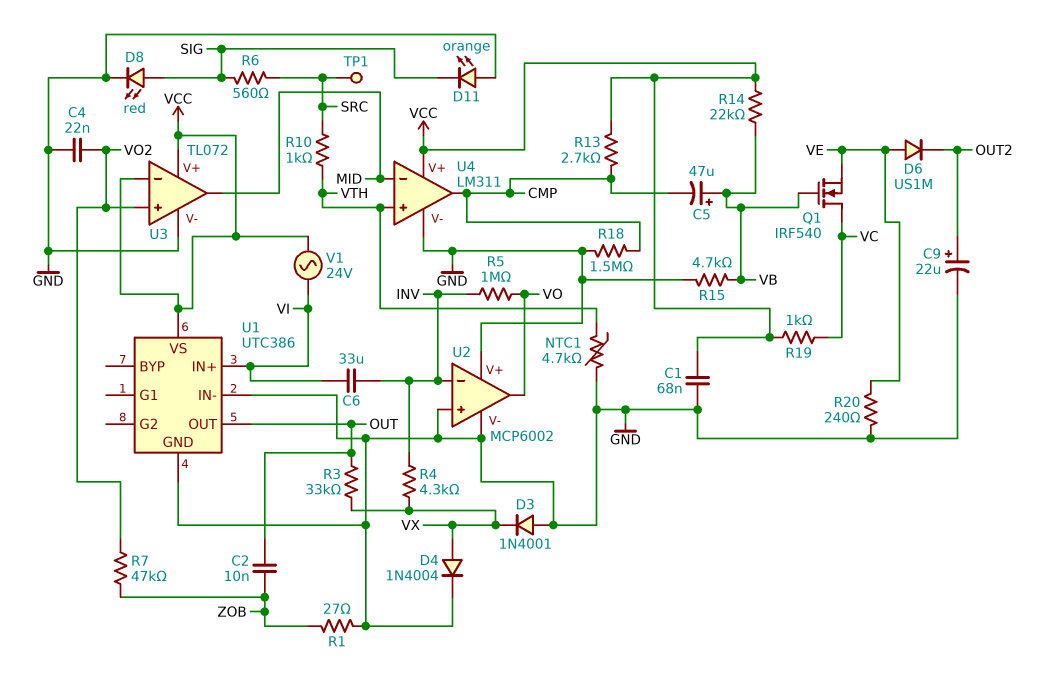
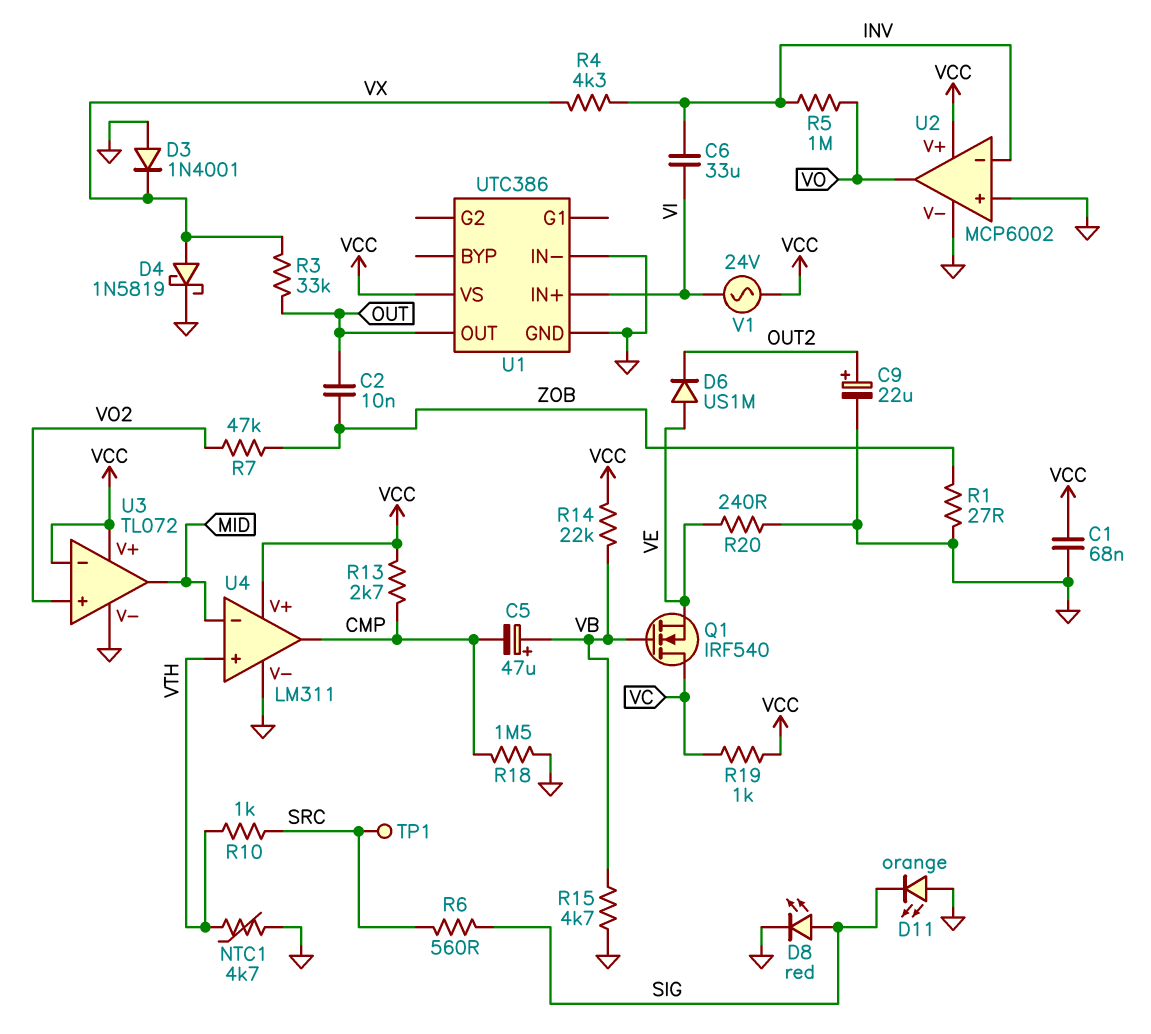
C4: 22nF (GND, VO2) -> none
D4: diode 1N4004 (A VX, K GND) -> schottky 1N5819 (A VX, K GND)
U2 pin V+: GND -> VCC

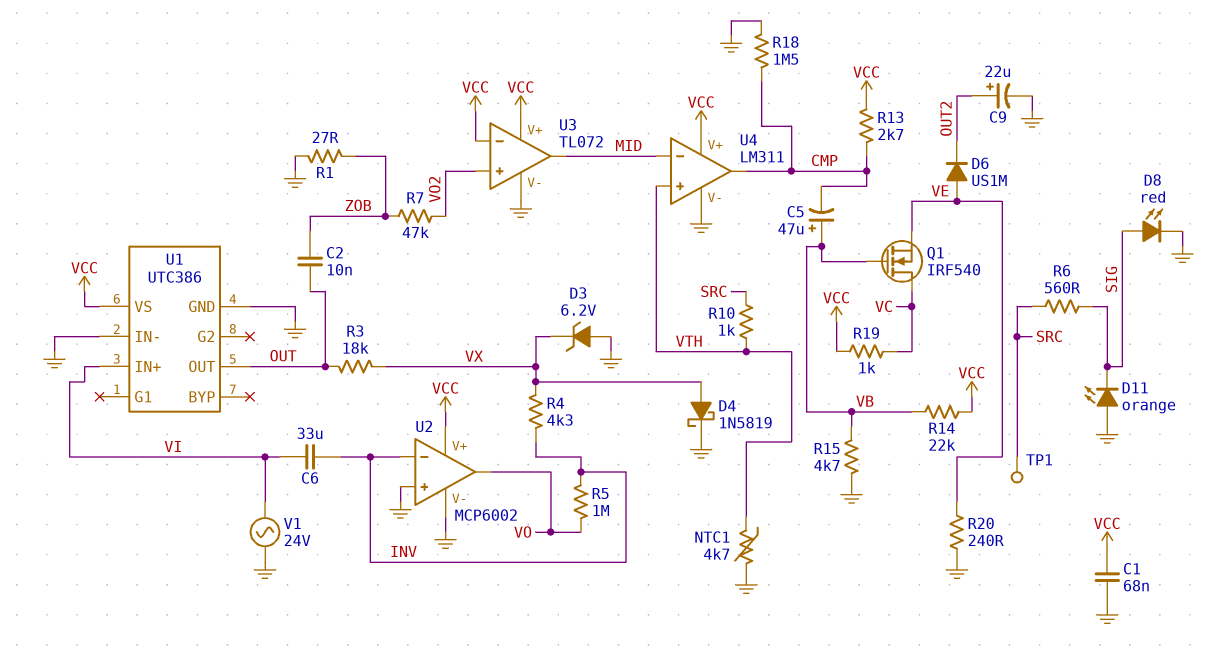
D3: diode 1N4001 (A GND, K VX) -> zener 6.2V (A GND, K VX)
R3: 33k (OUT, VX) -> 18k (OUT, VX)
V1: AC 24V (VCC, VI) -> AC 24V (GND, VI)

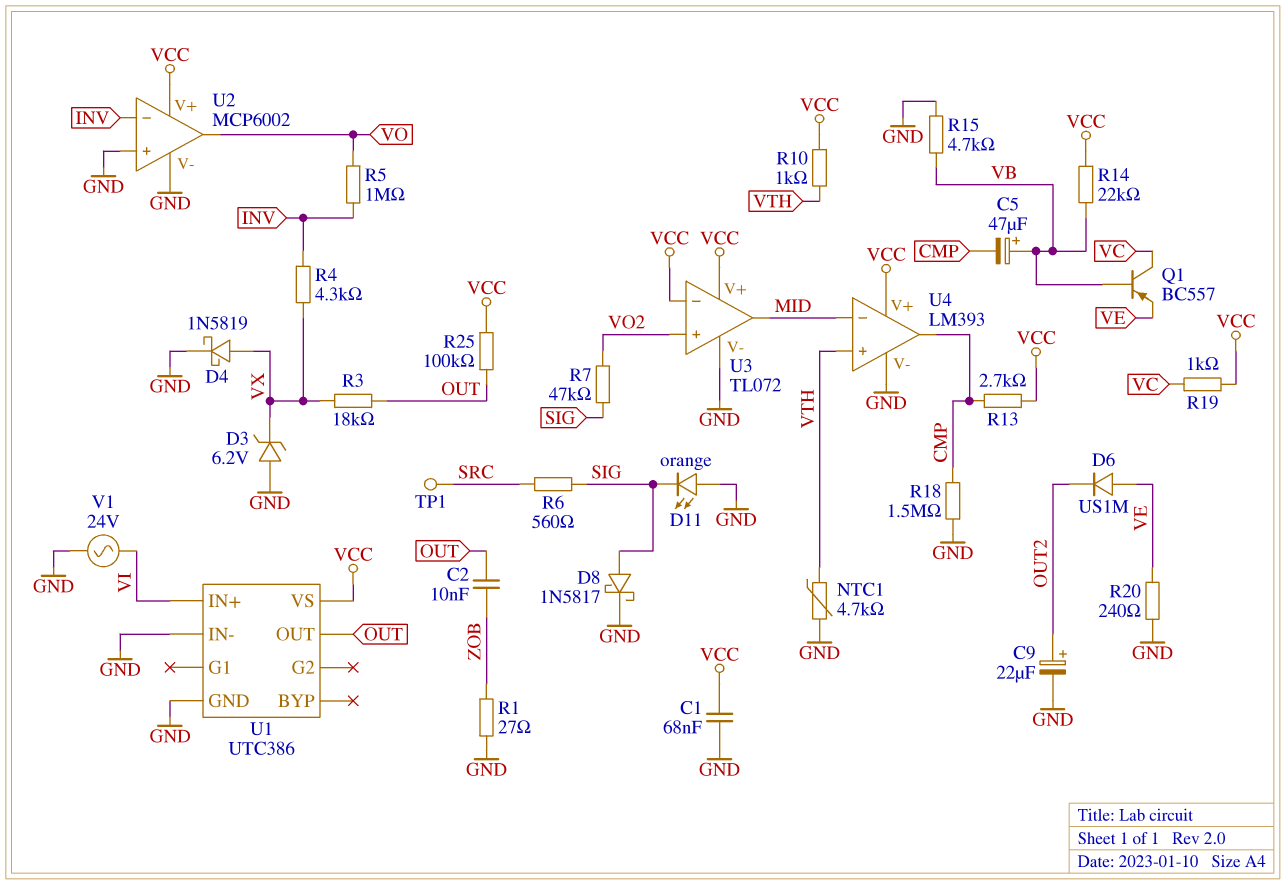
C6: 33uF (INV, VI) -> none
D8: LED red (A SIG, K GND) -> schottky 1N5817 (A SIG, K GND)
Q1: NMOS IRF540 (G VB, D VC, S VE) -> PNP BC557 (B VB, C VC, E VE)
R7: 47k (VO2, ZOB) -> 47k (SIG, VO2)
R10: 1k (SRC, VTH) -> 1k (VCC, VTH)
R25: none -> 100k (OUT, VCC)
U4: LM311 -> LM393

